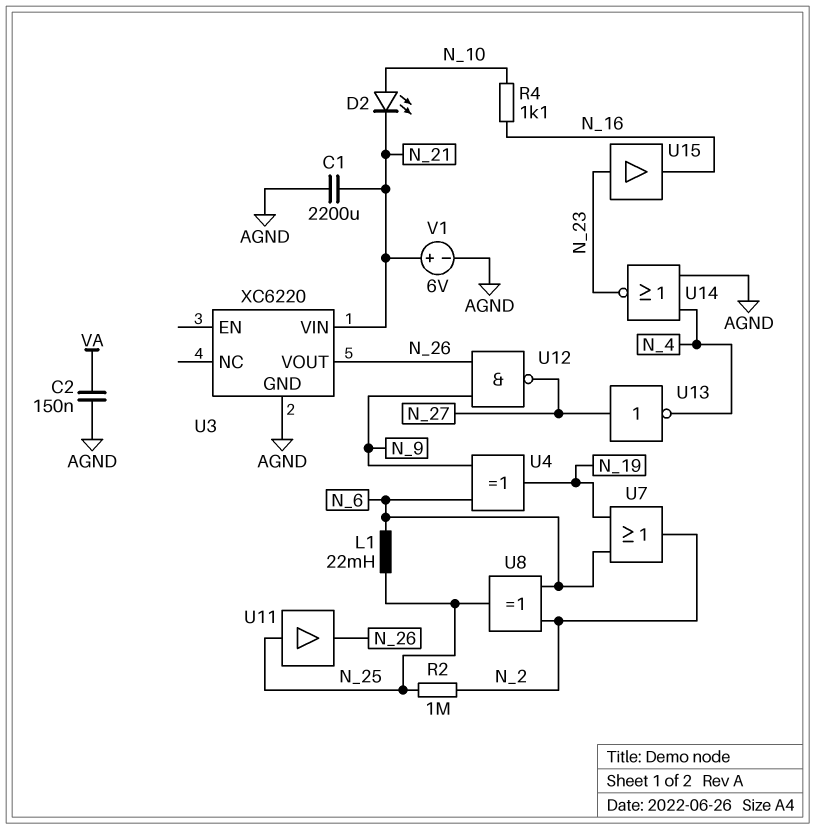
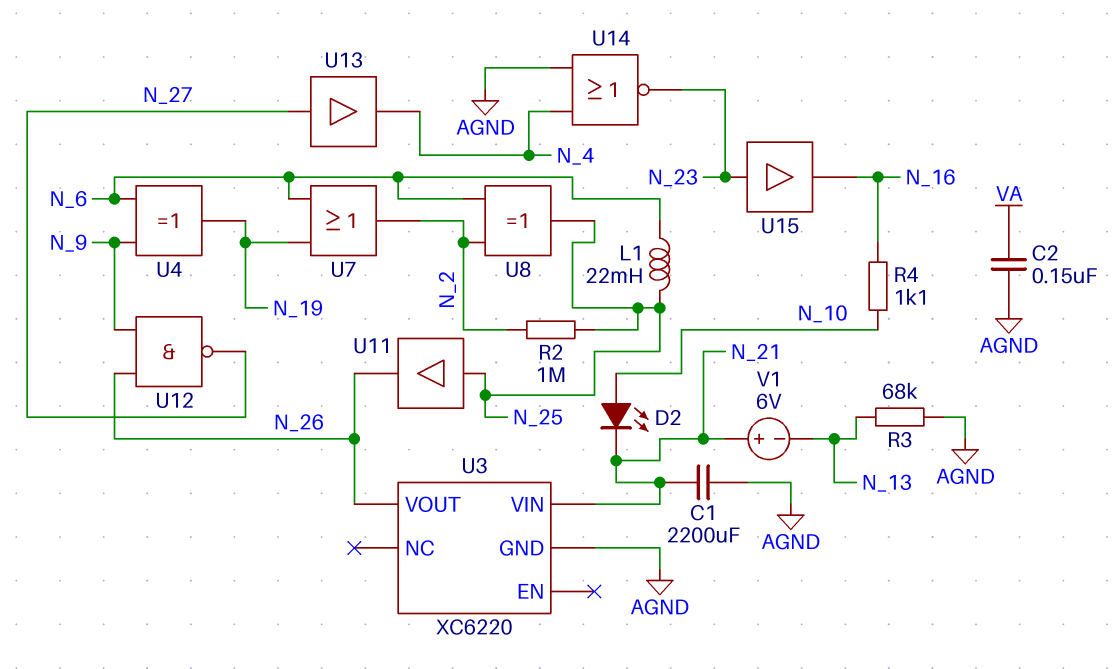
R3: none -> 68k (AGND, N_13)
U13: NOT (in N_27, out N_4) -> buffer (in N_27, out N_4)
V1: 6V (plus N_21, minus AGND) -> 6V (plus N_21, minus N_13)

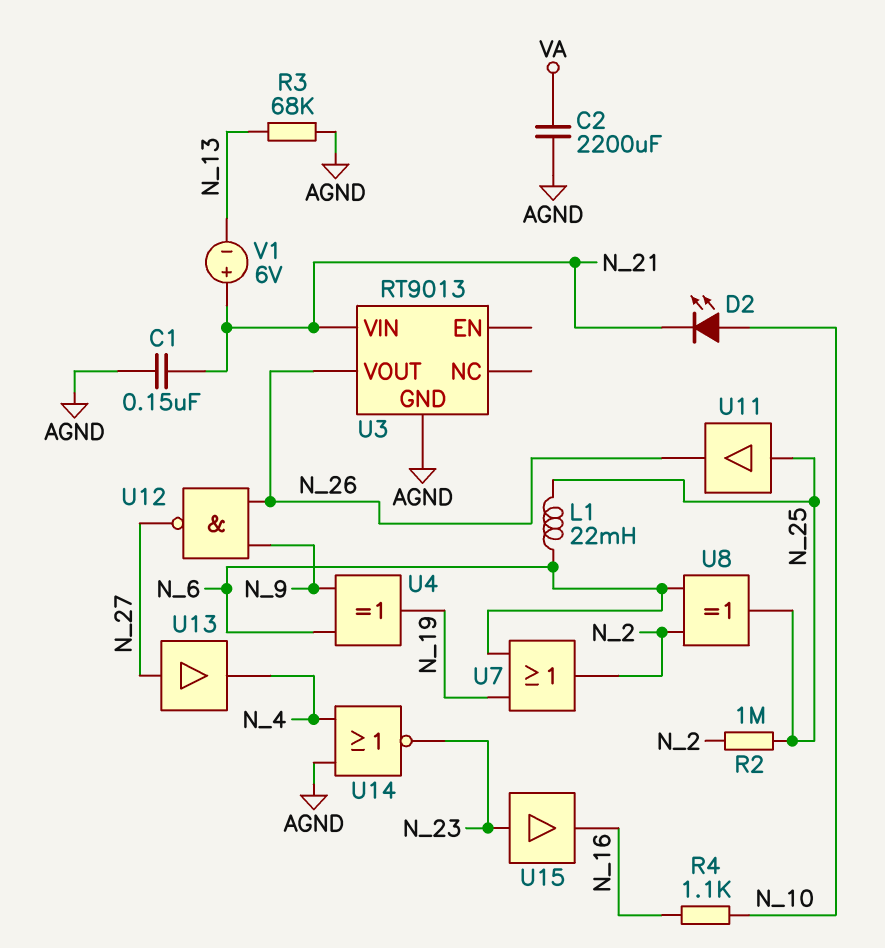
C1: 2200uF (AGND, N_21) -> 150nF (AGND, N_21)
C2: 150nF (AGND, VA) -> 2200uF (AGND, VA)
U3: XC6220 -> RT9013

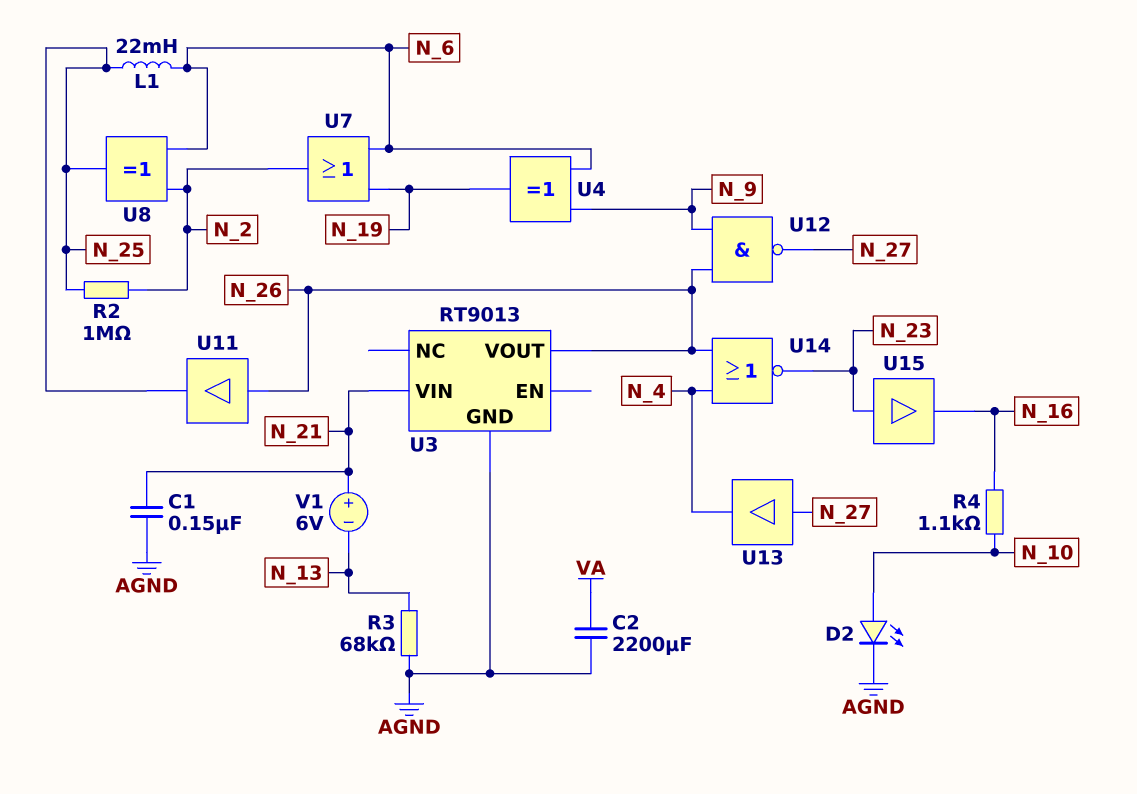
D2: LED (A N_10, K N_21) -> LED (A N_10, K AGND)
U11: buffer (in N_25, out N_26) -> buffer (in N_26, out N_25)
U14: NOR (in AGND, in N_4, out N_23) -> NOR (in N_4, in N_26, out N_23)

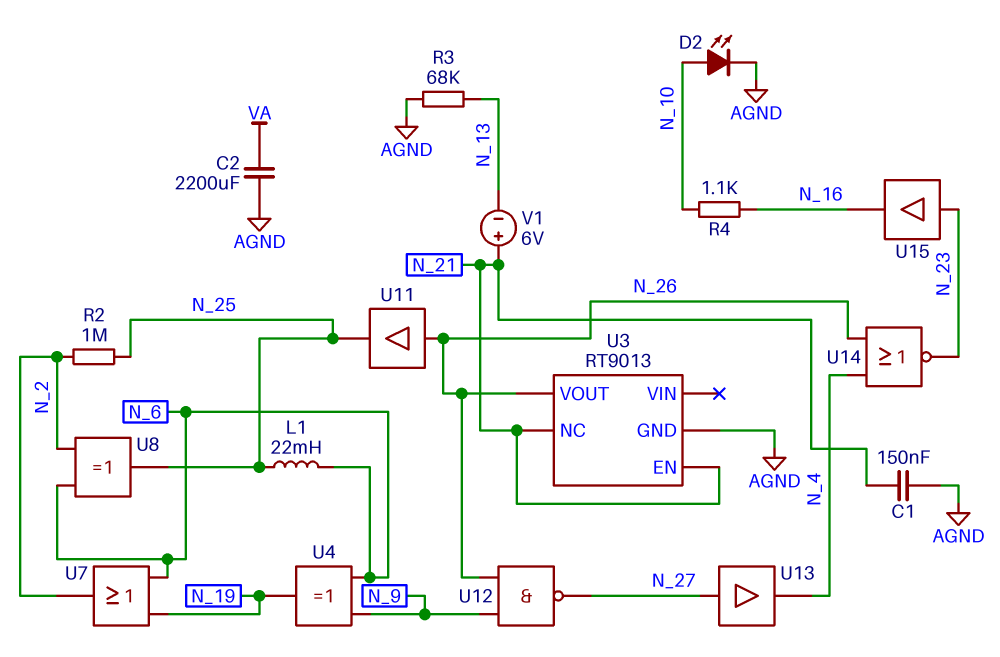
U3 pin EN: none -> N_21
U3 pin NC: none -> N_21
U3 pin VIN: N_21 -> none

